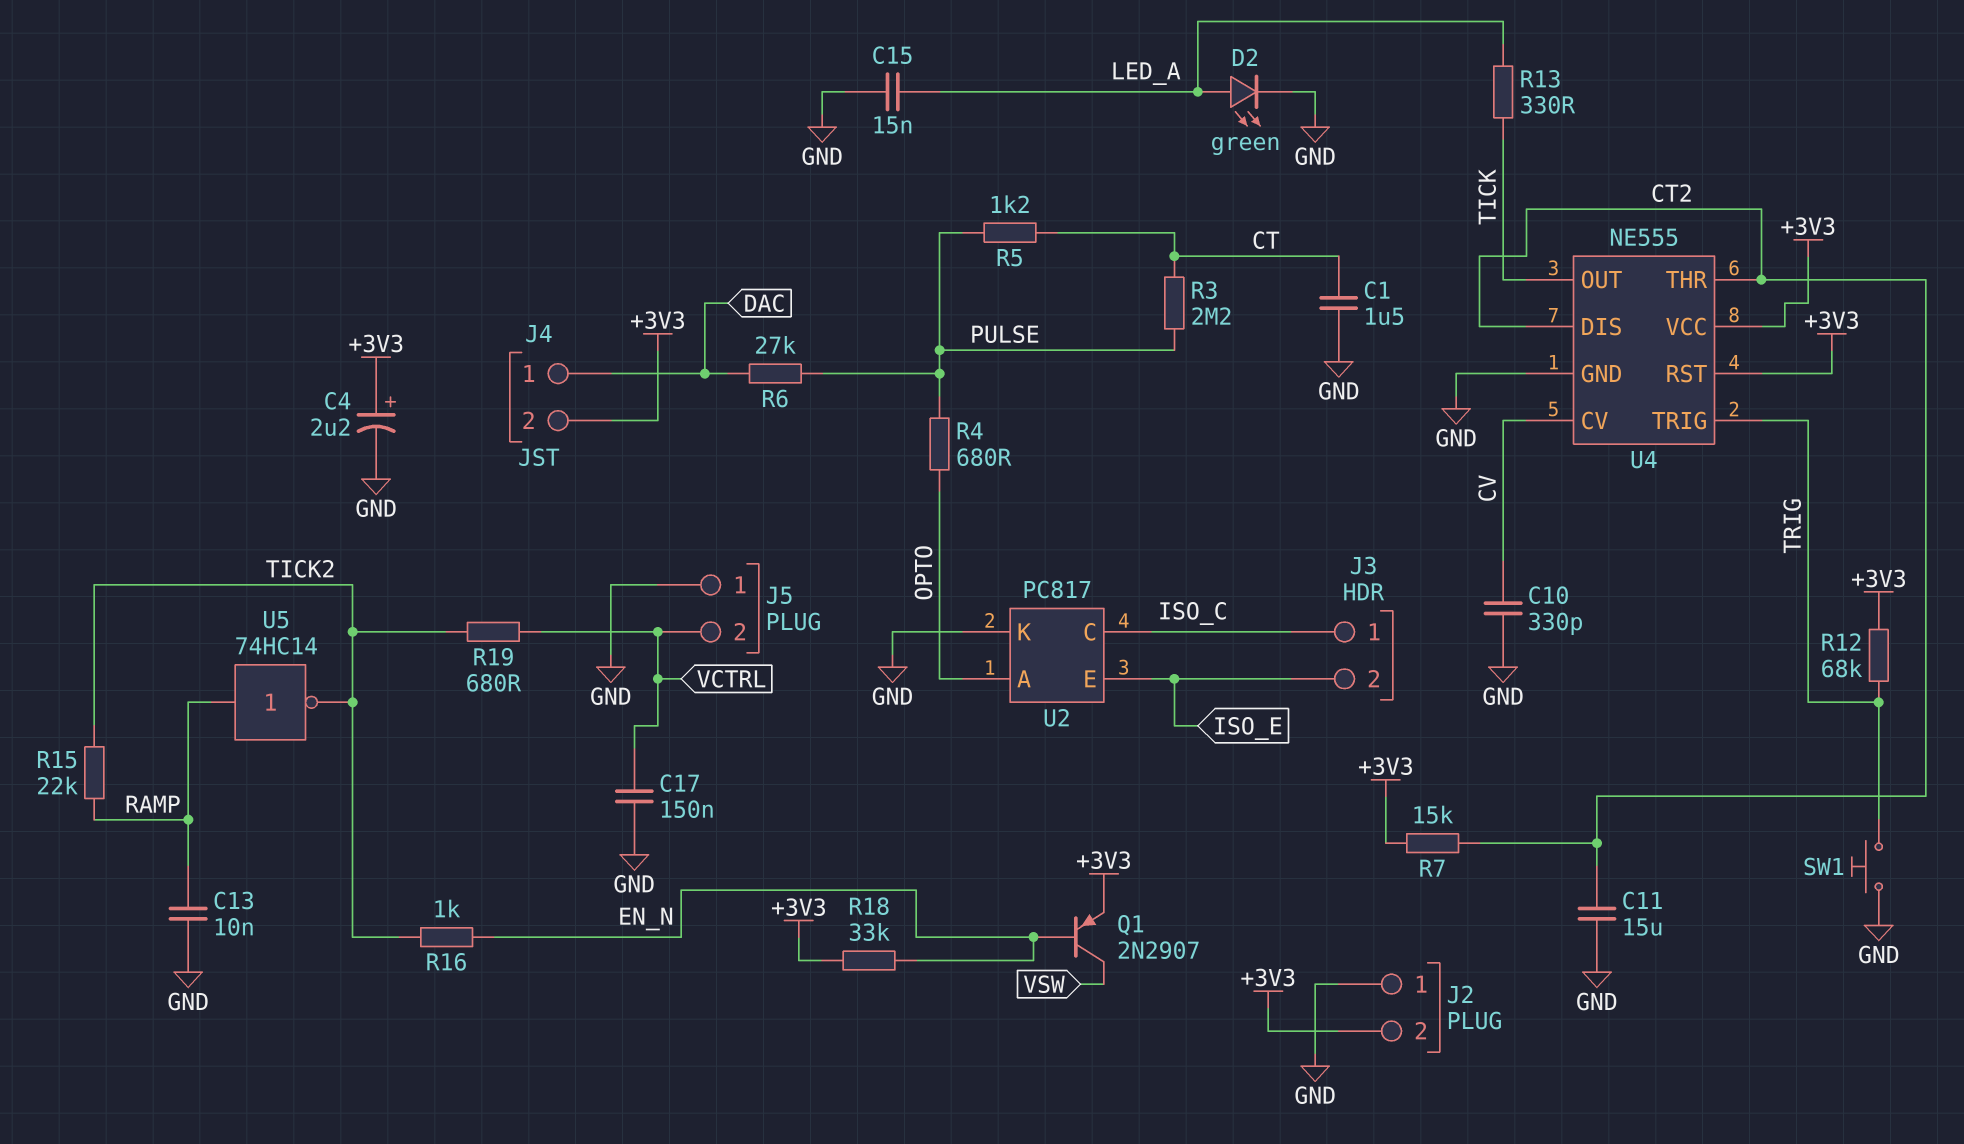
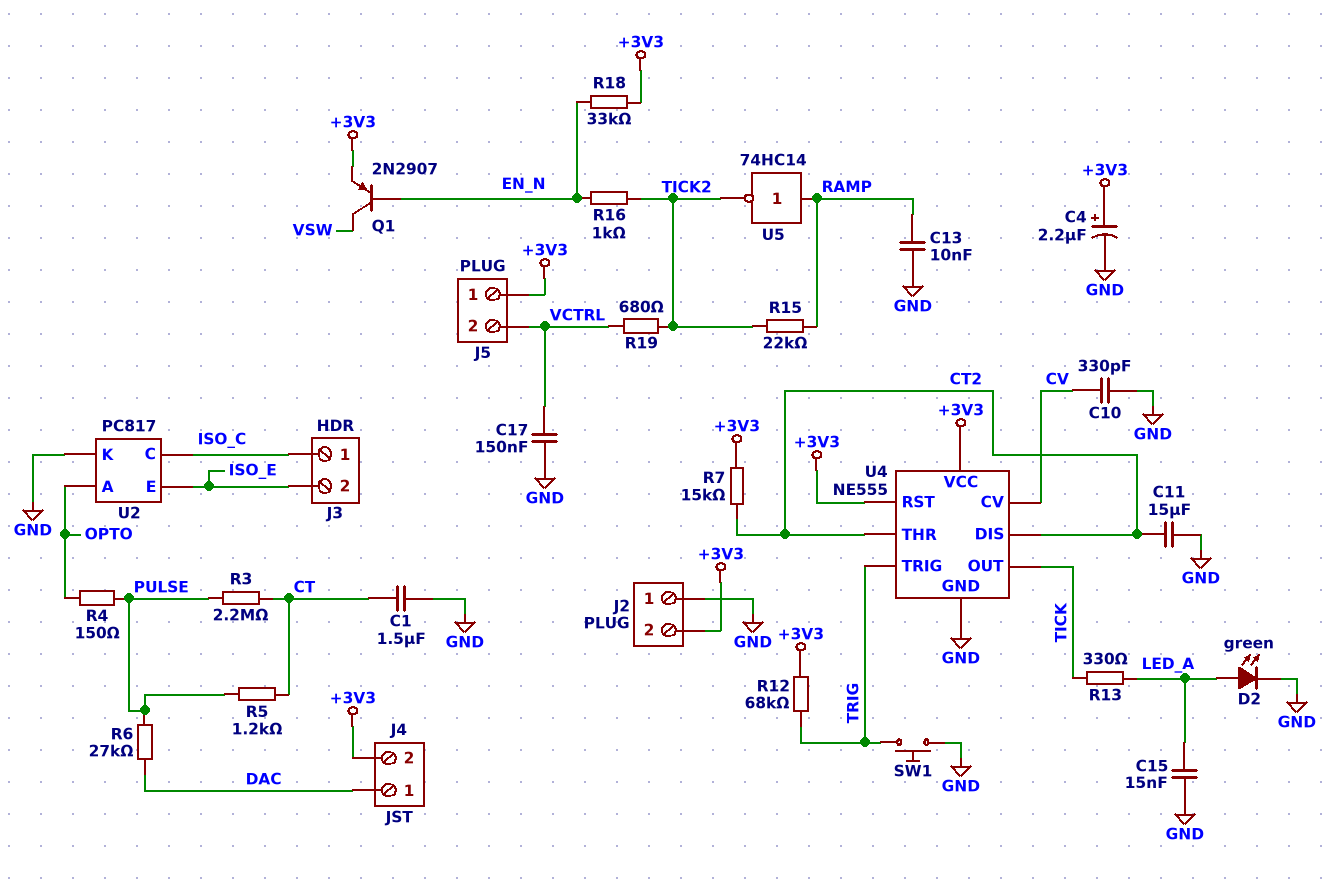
J5 pin 1: GND -> +3V3
R4: 680 (OPTO, PULSE) -> 150 (OPTO, PULSE)

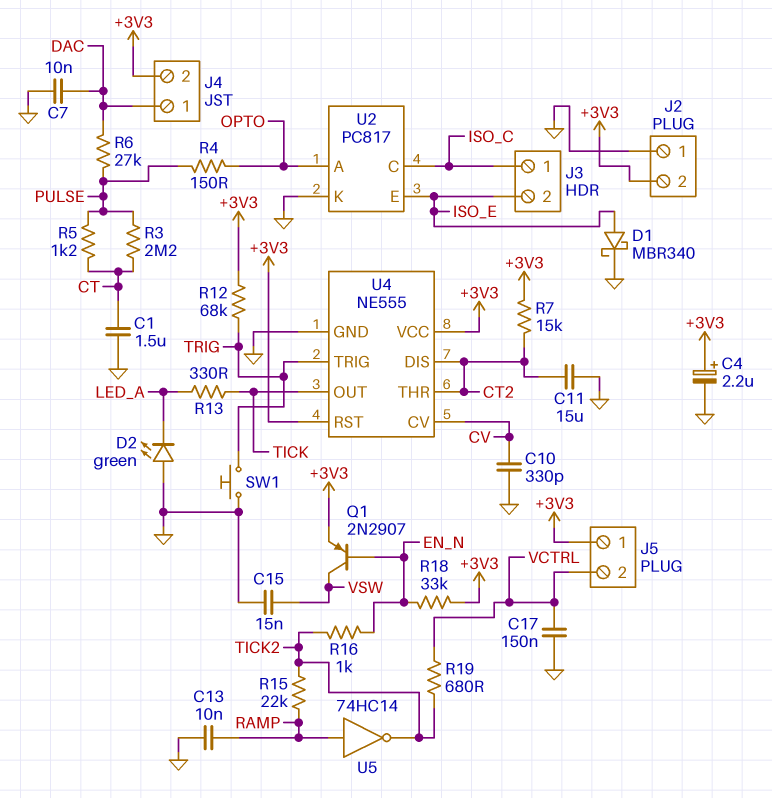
C7: none -> 10nF (DAC, GND)
C15: 15nF (GND, LED_A) -> 15nF (GND, VSW)
D1: none -> schottky MBR340 (A ISO_E, K GND)
D2: LED green (A LED_A, K GND) -> LED green (A GND, K LED_A)

